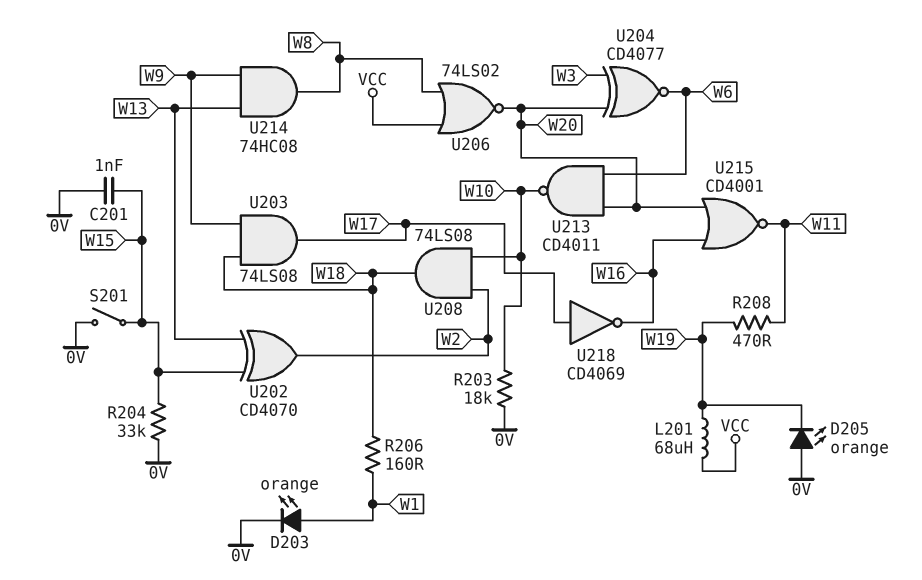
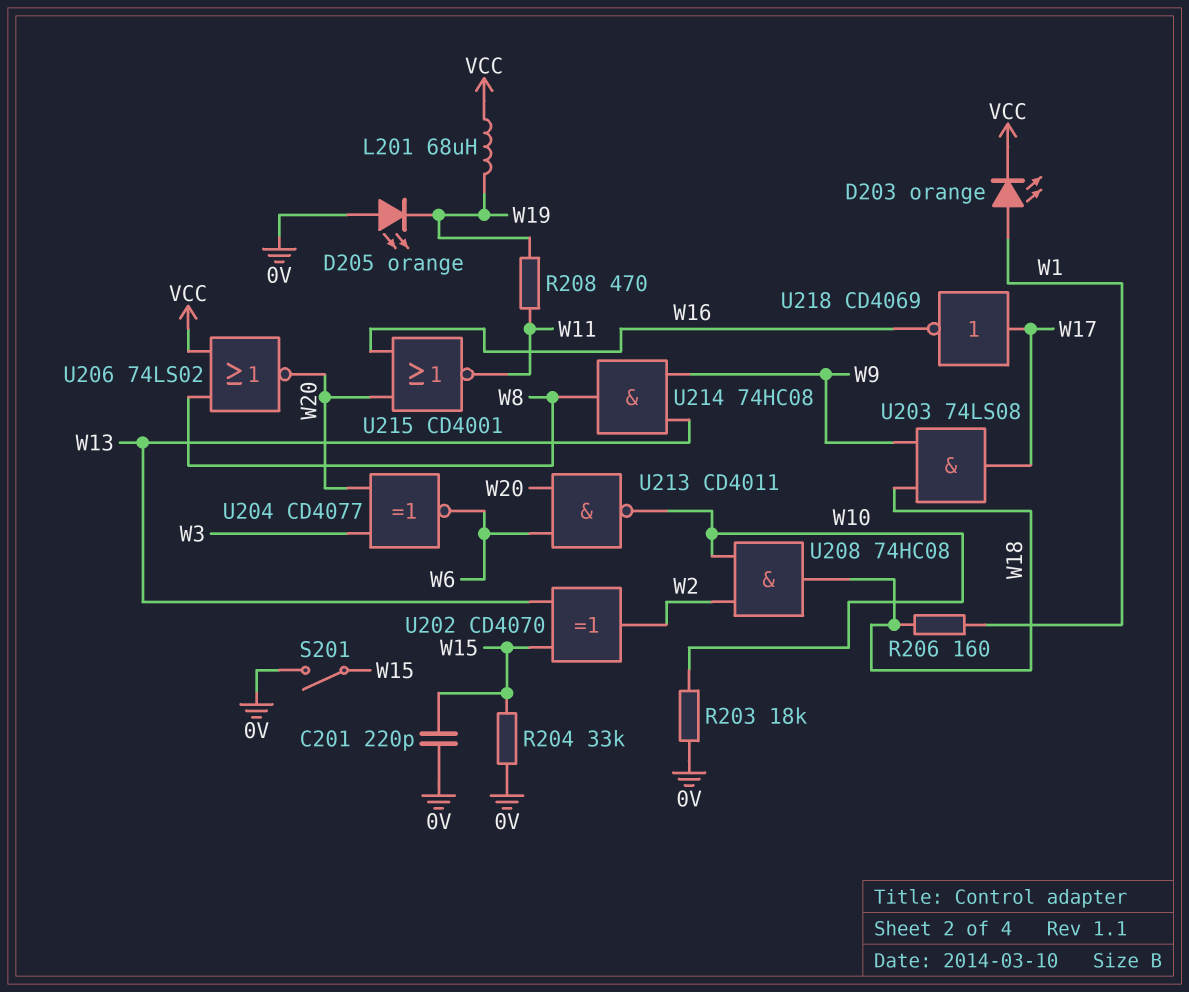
C201: 1nF (0V, W15) -> 220pF (0V, W15)
D203: LED orange (A W1, K 0V) -> LED orange (A W1, K VCC)
U208: AND 74LS08 (in W2, in W10, out W18) -> AND 74HC08 (in W2, in W10, out W18)

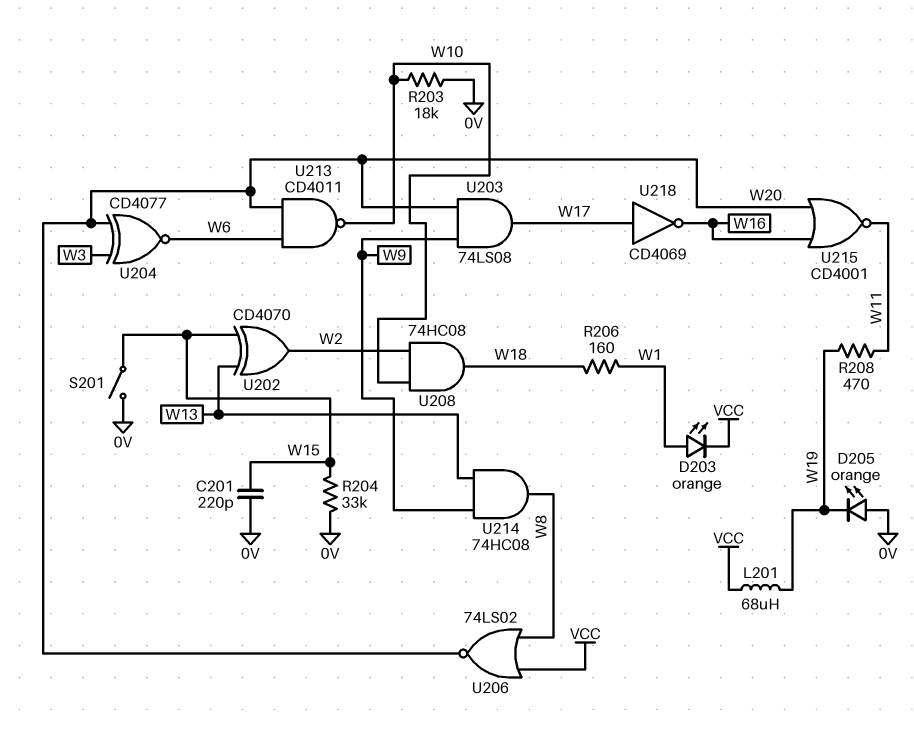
U203: AND 74LS08 (in W9, in W18, out W17) -> AND 74LS08 (in W9, in W20, out W17)

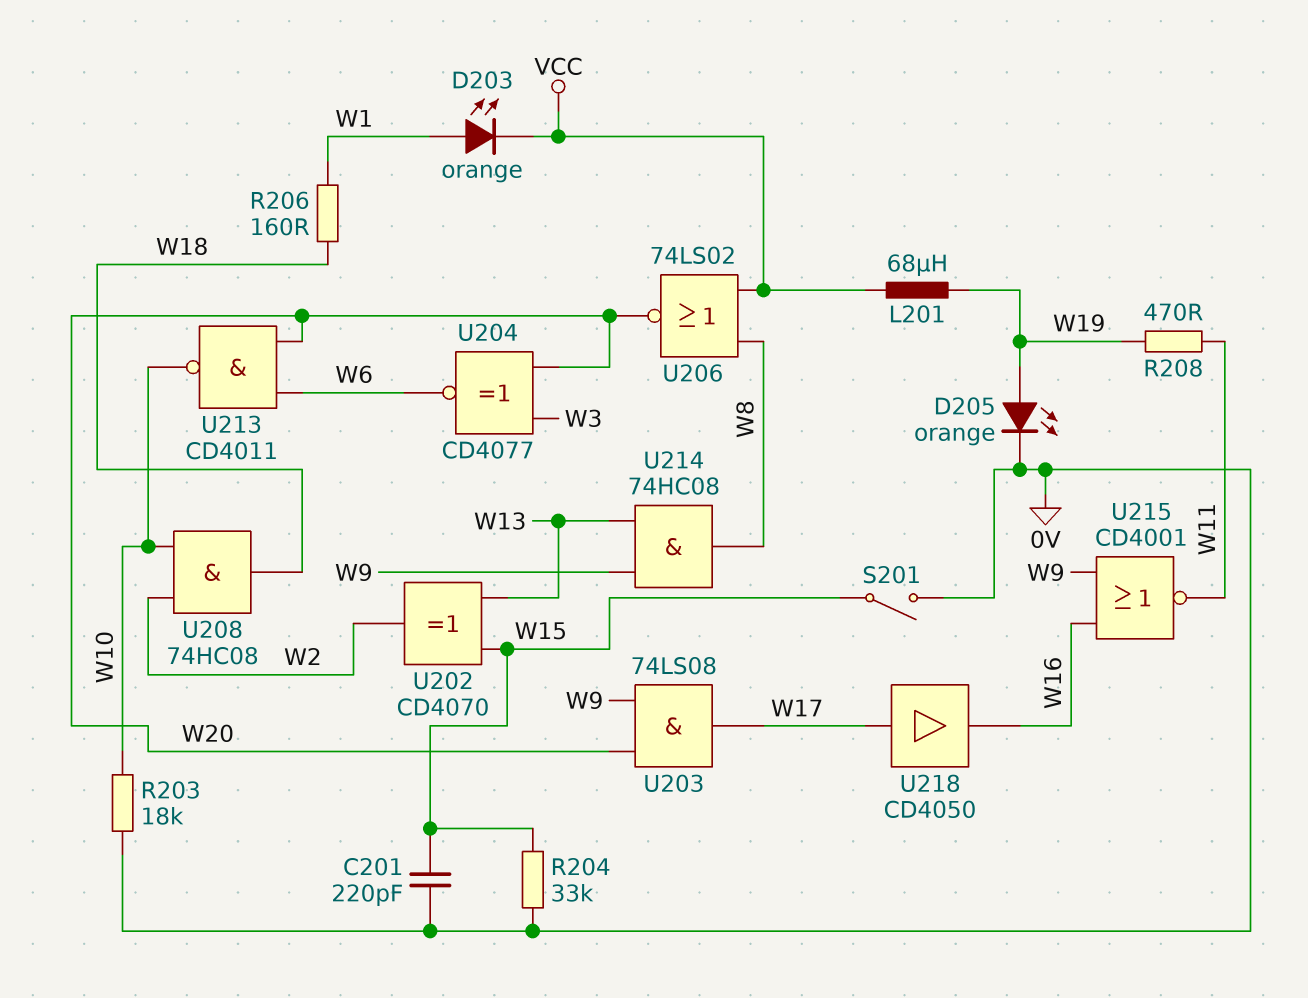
D205: LED orange (A 0V, K W19) -> LED orange (A W19, K 0V)
U215: NOR CD4001 (in W16, in W20, out W11) -> NOR CD4001 (in W9, in W16, out W11)
U218: NOT CD4069 (in W17, out W16) -> buffer CD4050 (in W17, out W16)

